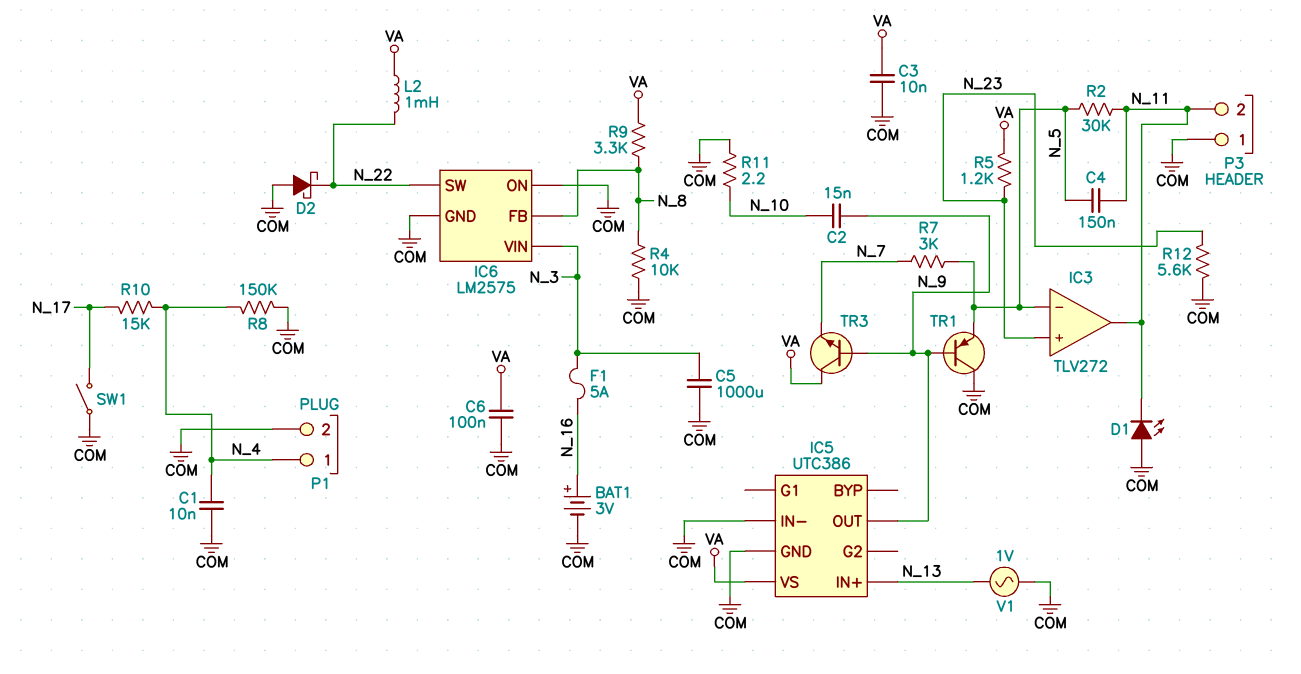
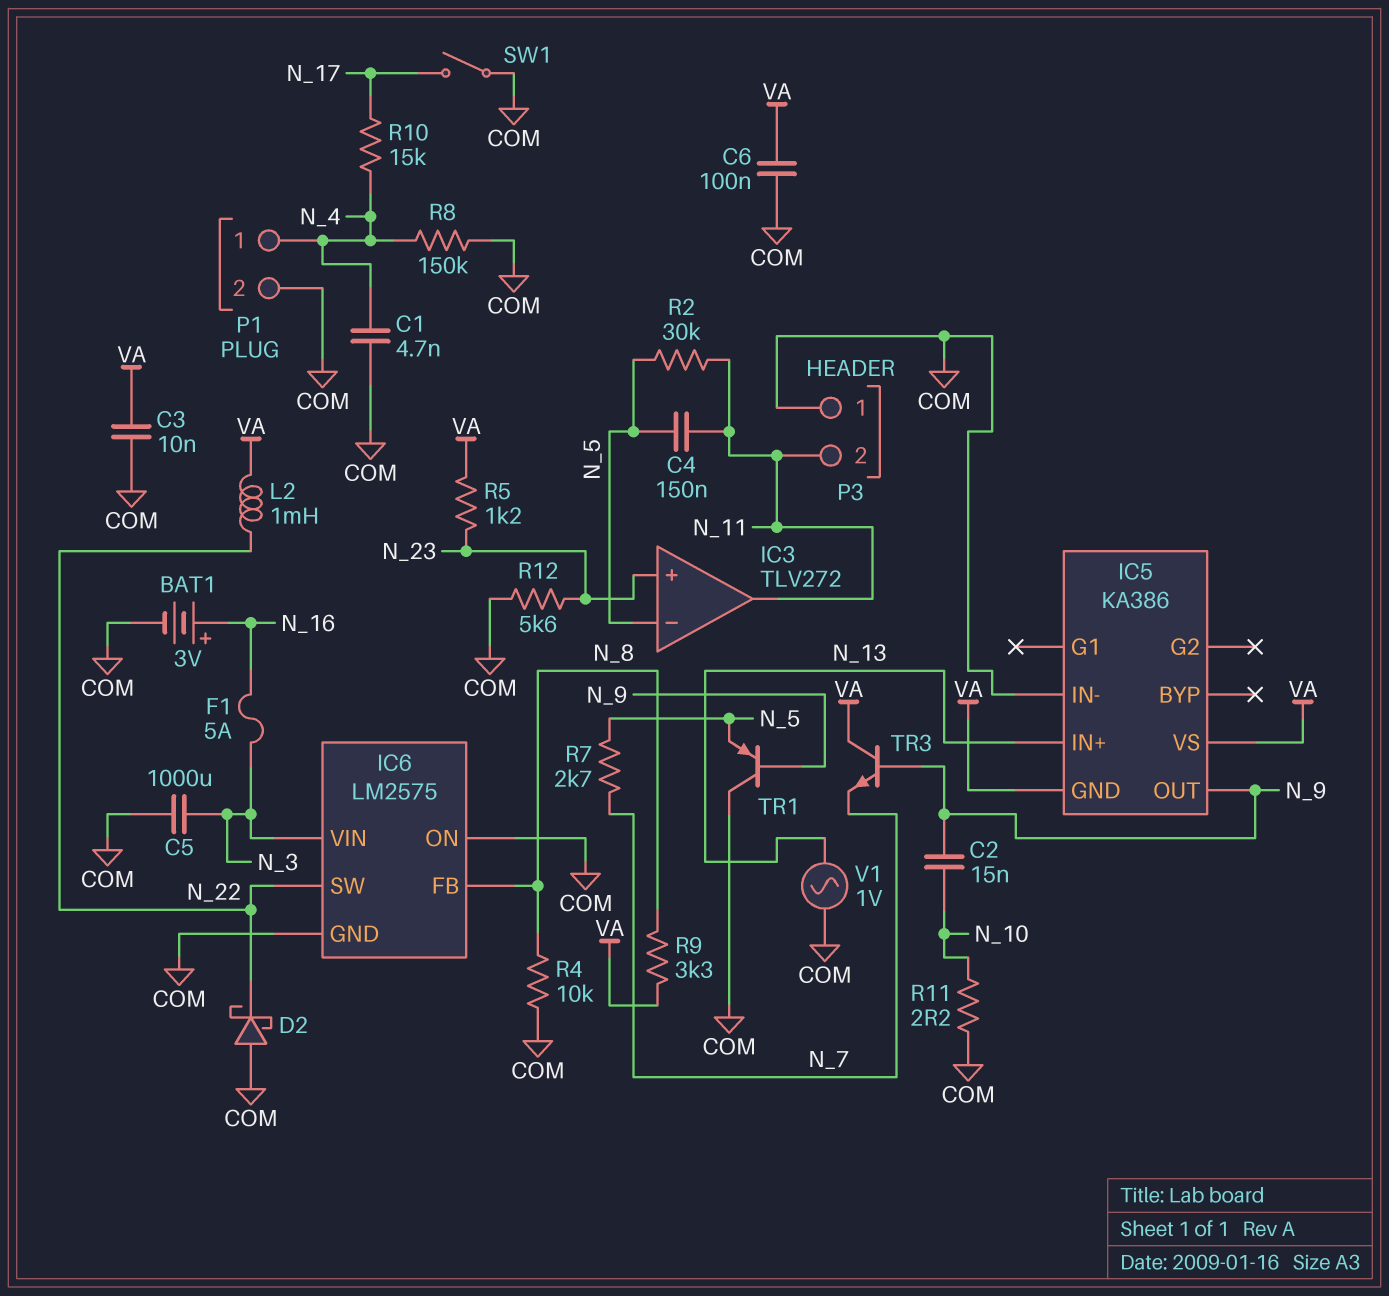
C1: 10nF (COM, N_4) -> 4.7nF (COM, N_4)
D1: LED (A COM, K N_11) -> none
IC5: UTC386 -> KA386
IC5 pin GND: COM -> VA
R7: 3k (N_5, N_7) -> 2.7k (N_5, N_7)

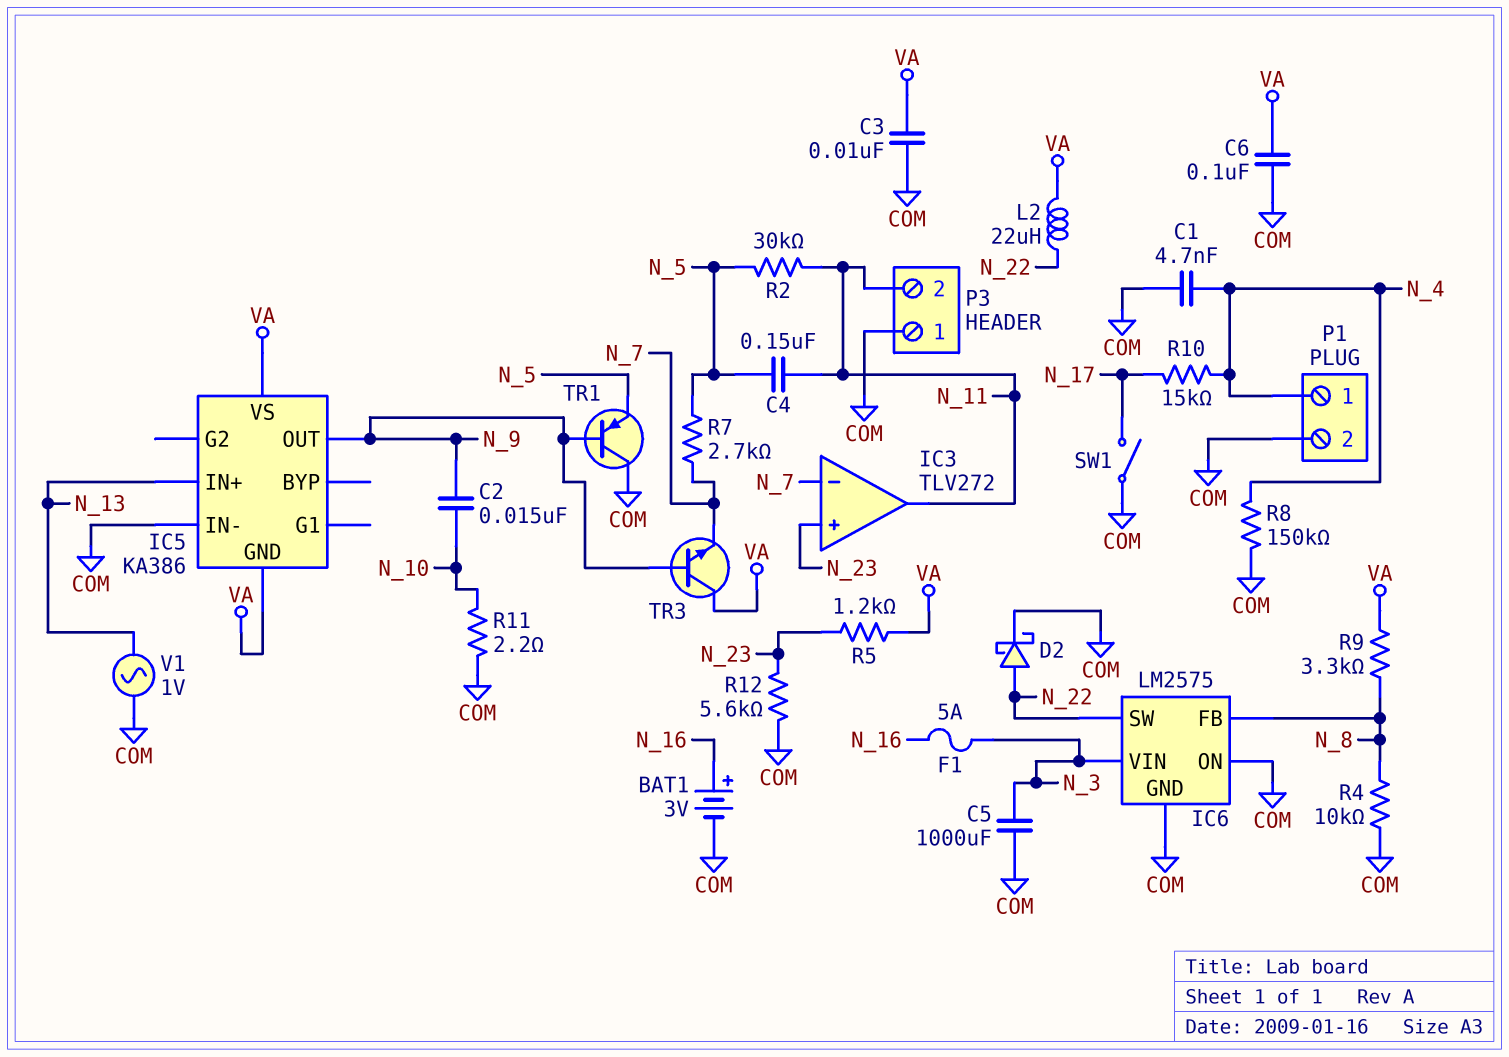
D2: schottky (A COM, K N_22) -> schottky (A N_22, K COM)
IC3 pin in-: N_5 -> N_7
L2: 1mH (N_22, VA) -> 22uH (N_22, VA)

